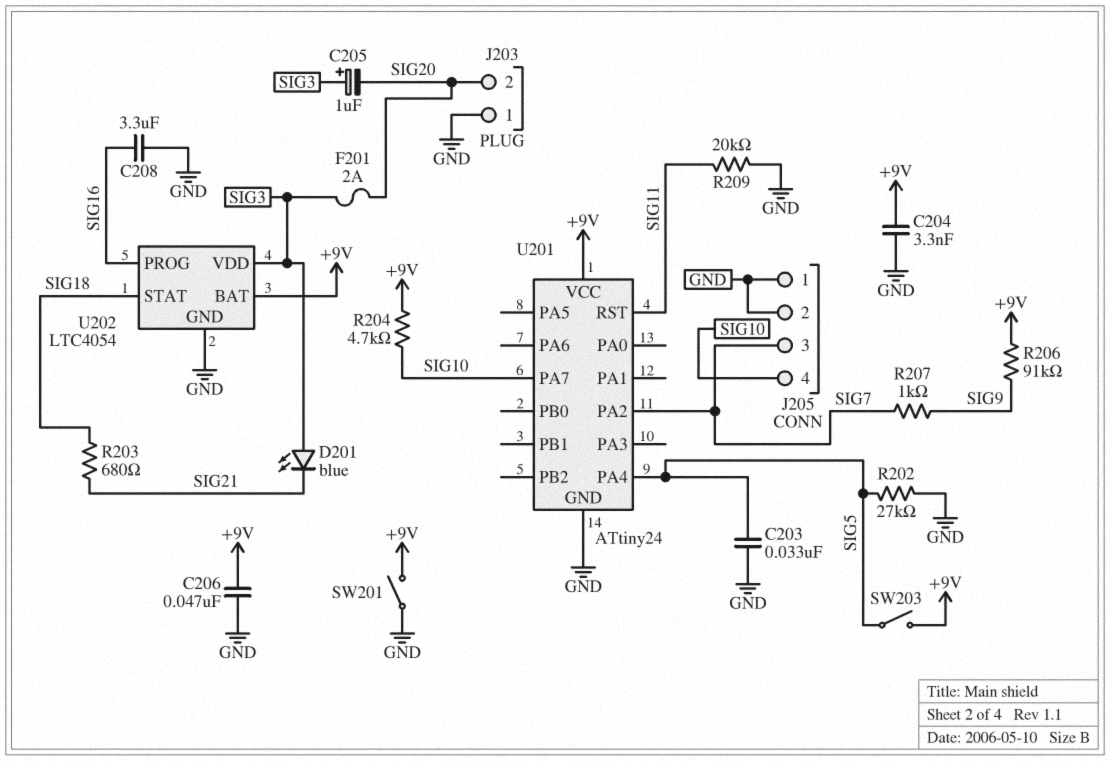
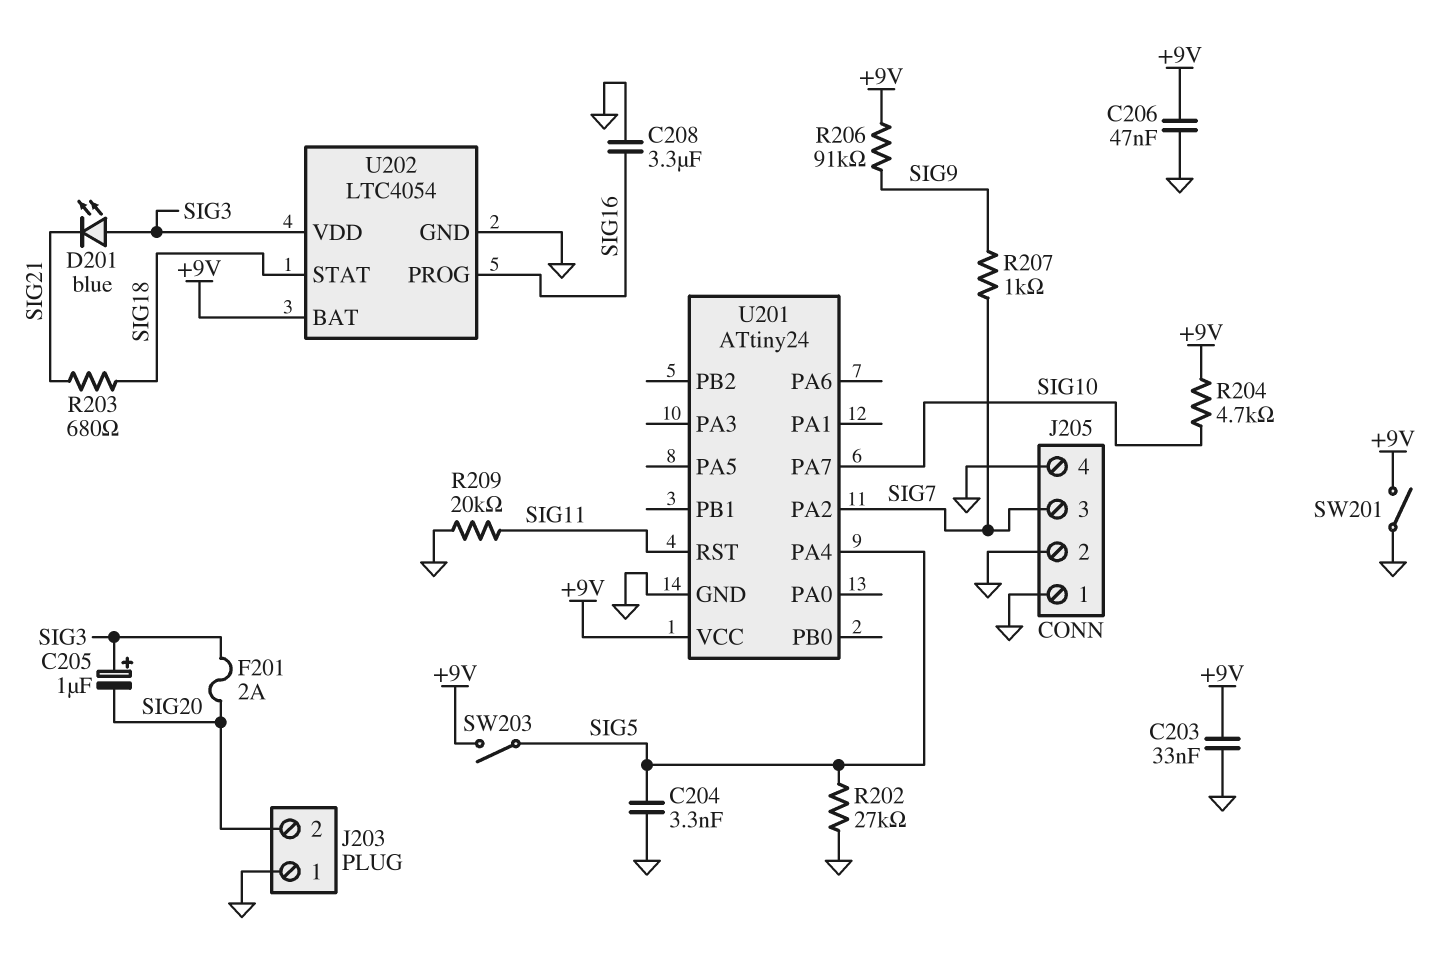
C203: 33nF (GND, SIG5) -> 33nF (+9V, GND)
C204: 3.3nF (+9V, GND) -> 3.3nF (GND, SIG5)
J205 pin 4: SIG10 -> GND

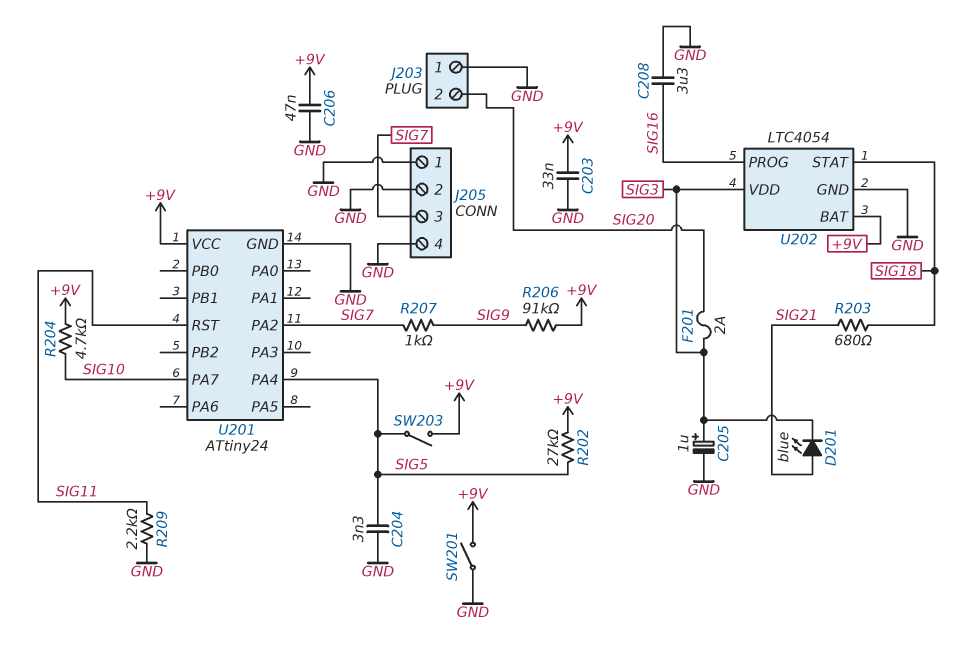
C205: 1uF (plus SIG3, minus SIG20) -> 1uF (plus SIG3, minus GND)
D201: LED blue (A SIG3, K SIG21) -> LED blue (A SIG21, K SIG3)
R202: 27k (GND, SIG5) -> 27k (+9V, SIG5)
R209: 20k (GND, SIG11) -> 2.2k (GND, SIG11)

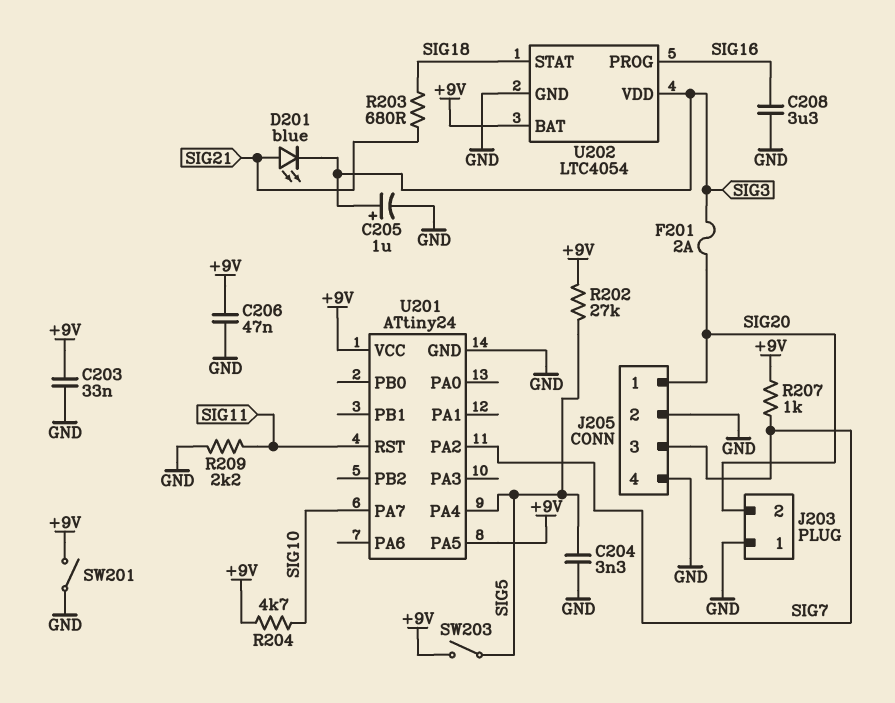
J205 pin 1: GND -> SIG20
R206: 91k (+9V, SIG9) -> none
R207: 1k (SIG7, SIG9) -> 1k (+9V, SIG7)
U201 pin PA5: none -> +9V

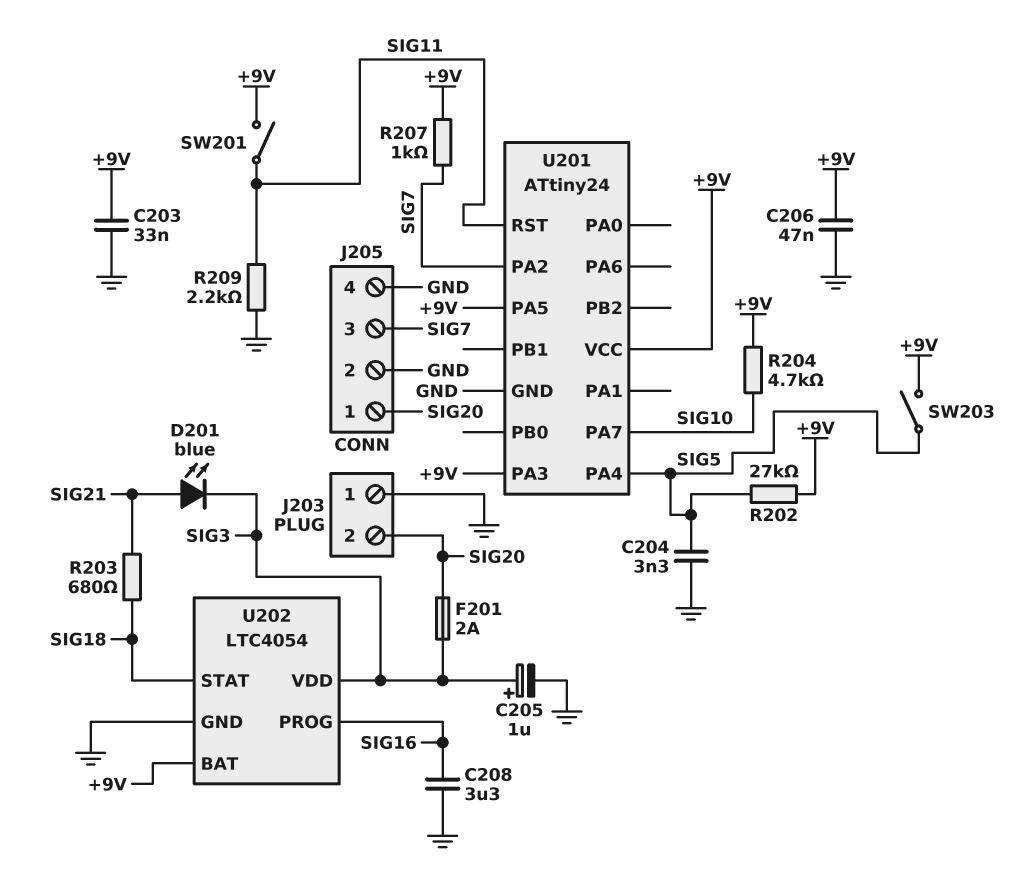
SW201: switch (+9V, GND) -> switch (+9V, SIG11)
U201 pin PA3: none -> +9V

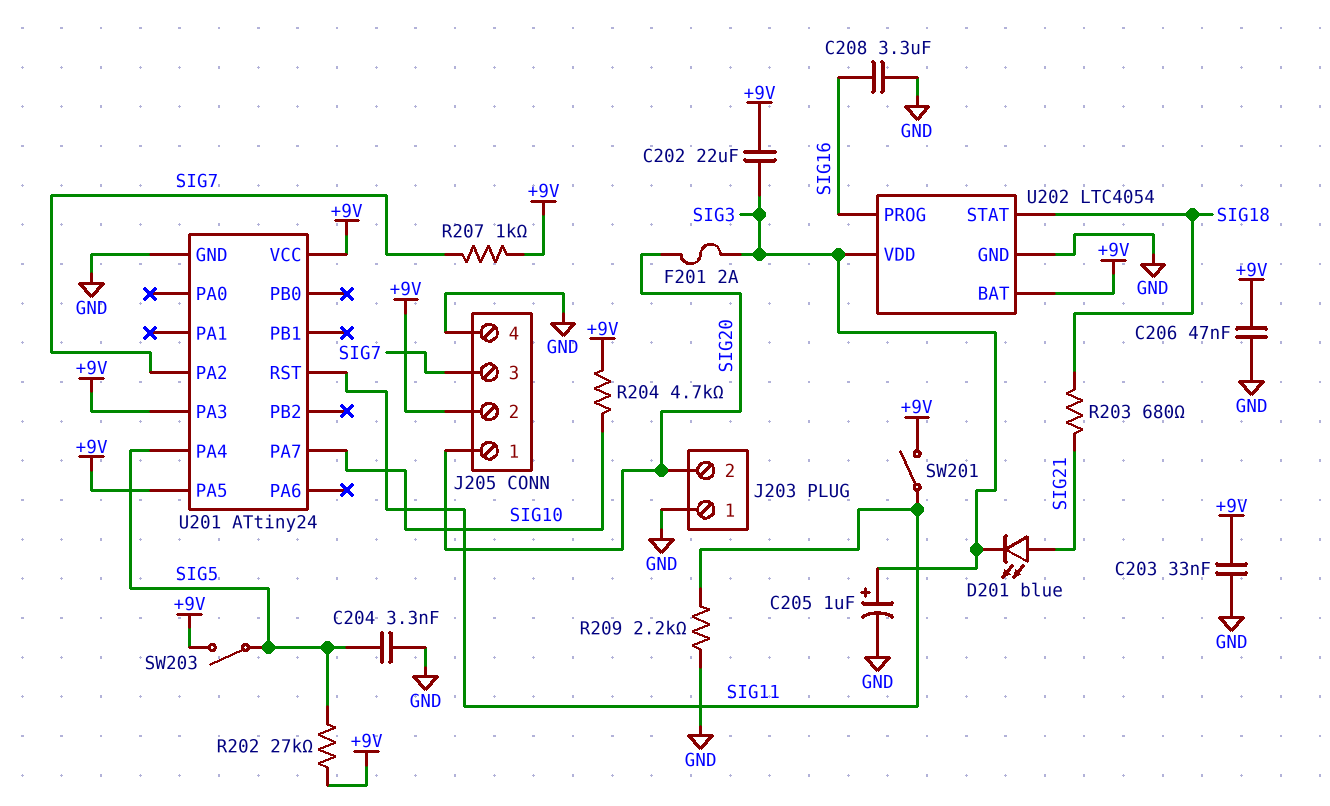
C202: none -> 22uF (+9V, SIG3)
J205 pin 2: GND -> +9V

